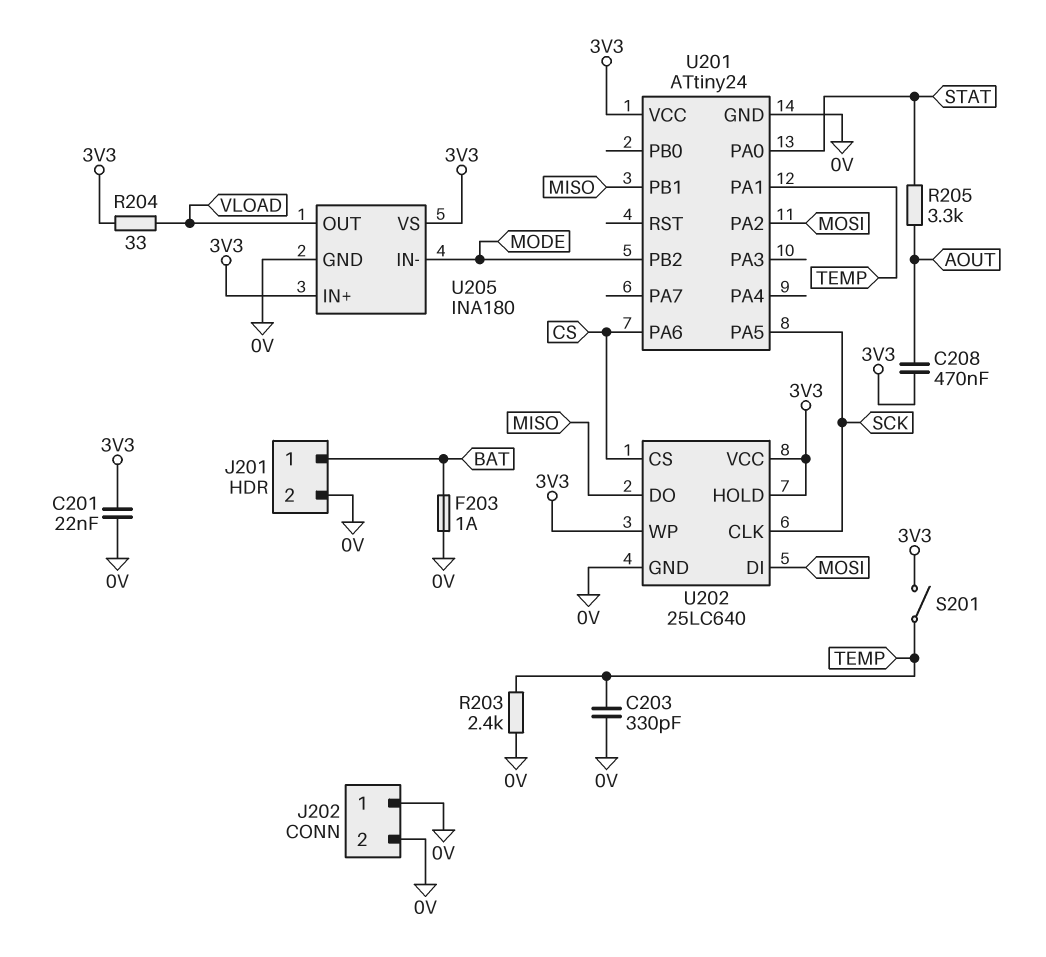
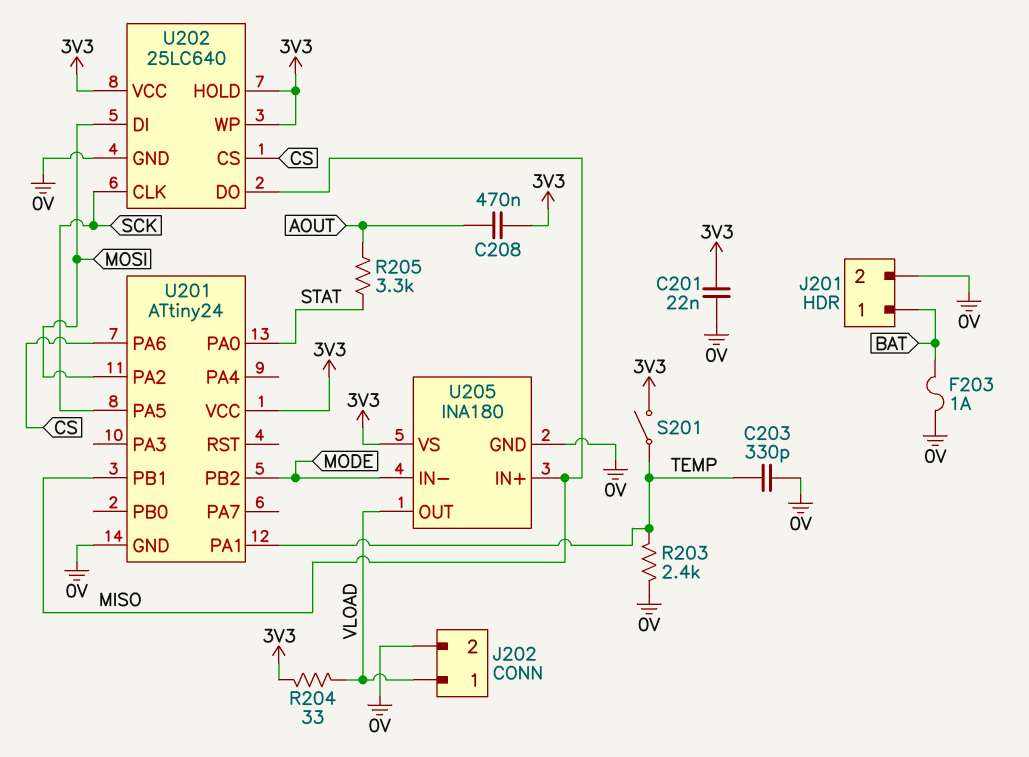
J202 pin 1: 0V -> VLOAD
U205 pin IN+: 3V3 -> MISO

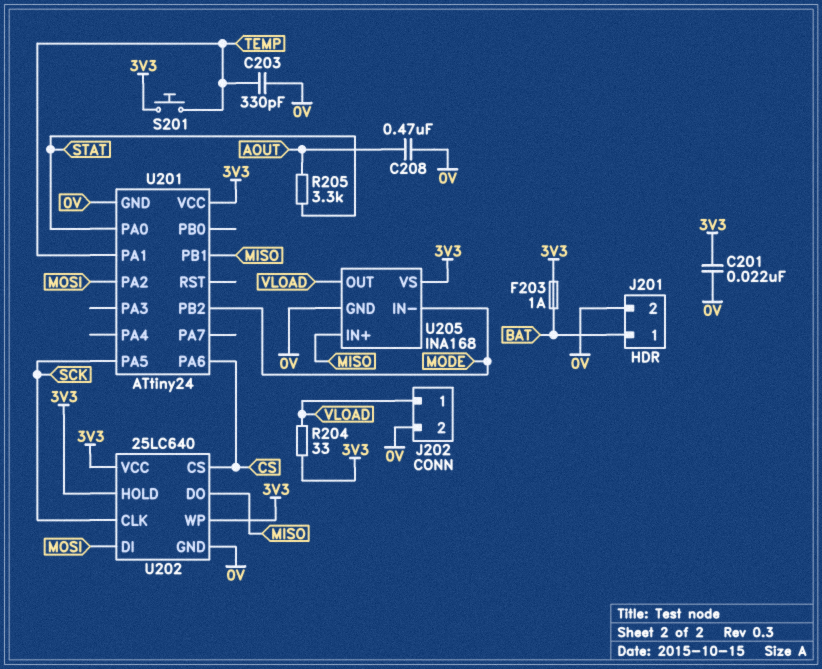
C208: 470nF (3V3, AOUT) -> 470nF (0V, AOUT)
F203: 1A (0V, BAT) -> 1A (3V3, BAT)
R203: 2.4k (0V, TEMP) -> none
S201: switch (3V3, TEMP) -> button (3V3, TEMP)
U205: INA180 -> INA168

